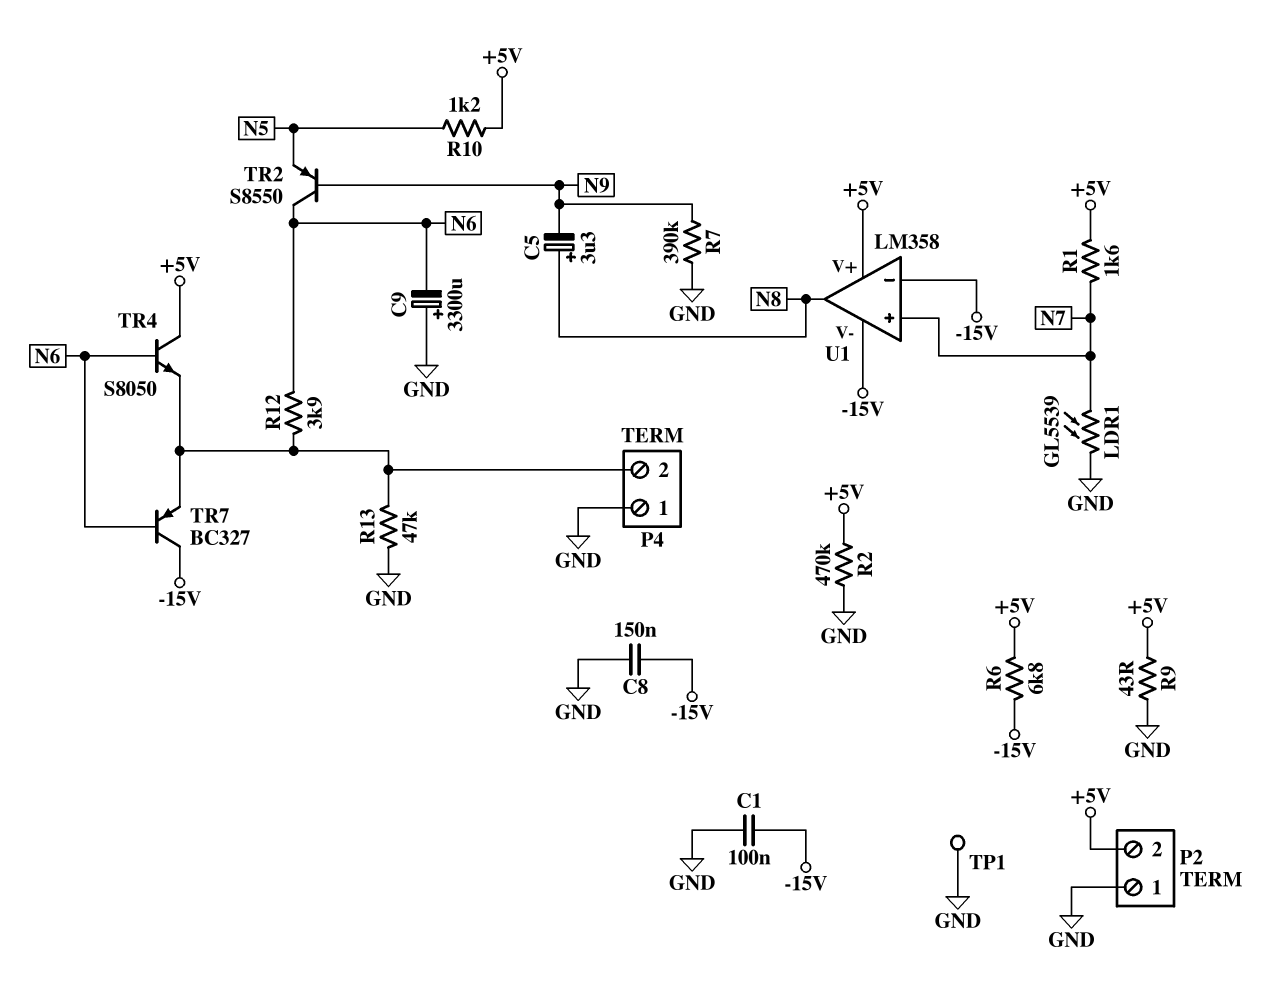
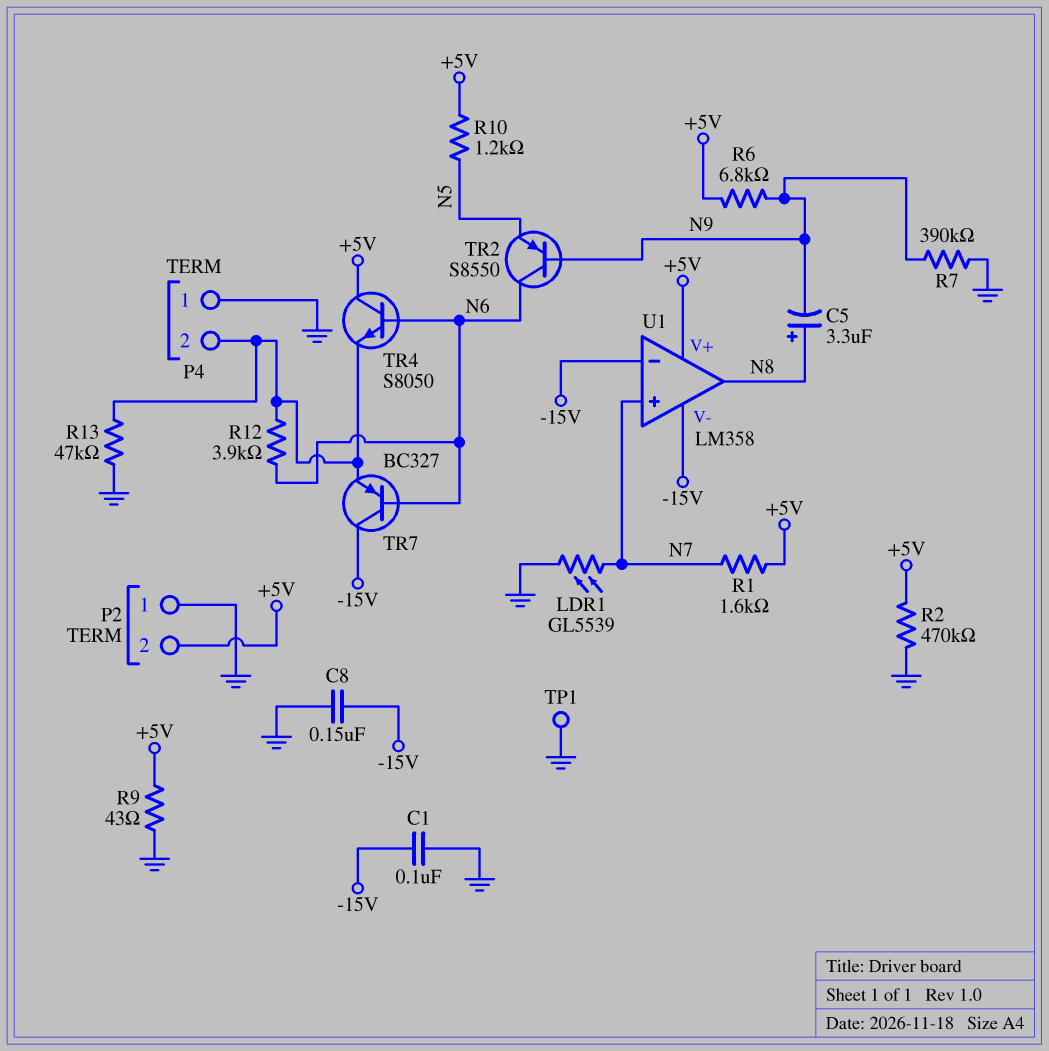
C9: 3300uF (plus GND, minus N6) -> none
R6: 6.8k (+5V, -15V) -> 6.8k (+5V, N9)

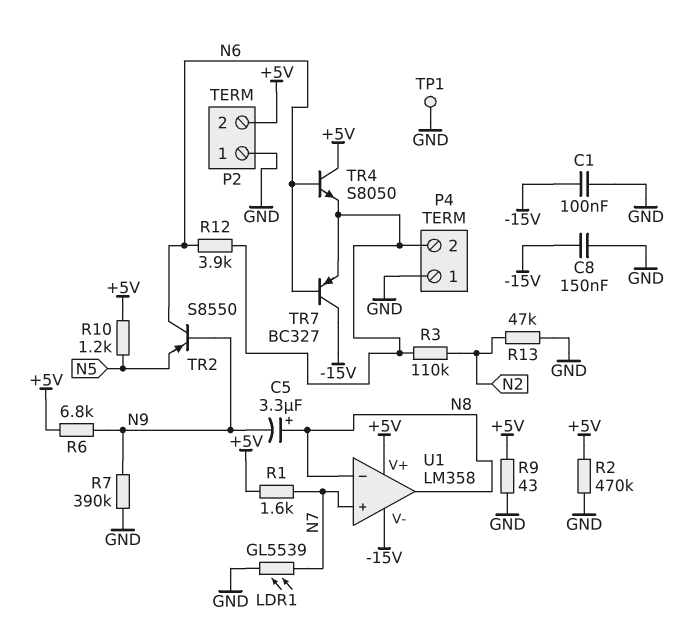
R3: none -> 110k (N2, P4/2)
R13: 47k (GND, P4/2) -> 47k (GND, N2)
U1 pin in-: -15V -> N8

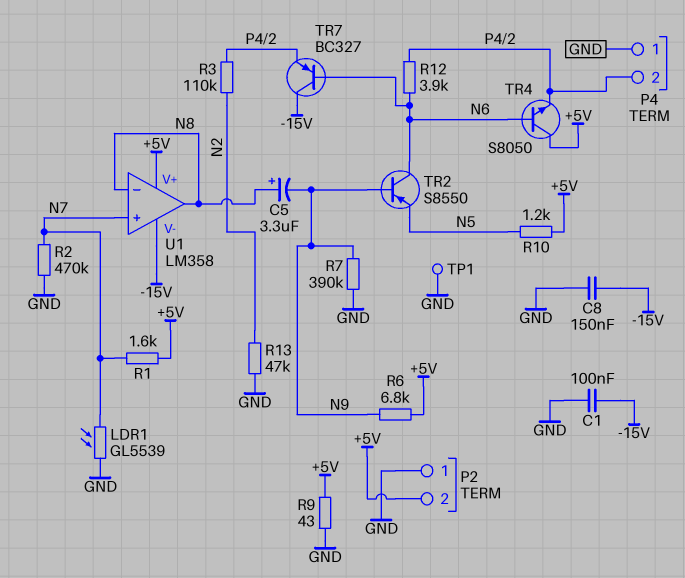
R2: 470k (+5V, GND) -> 470k (GND, N7)

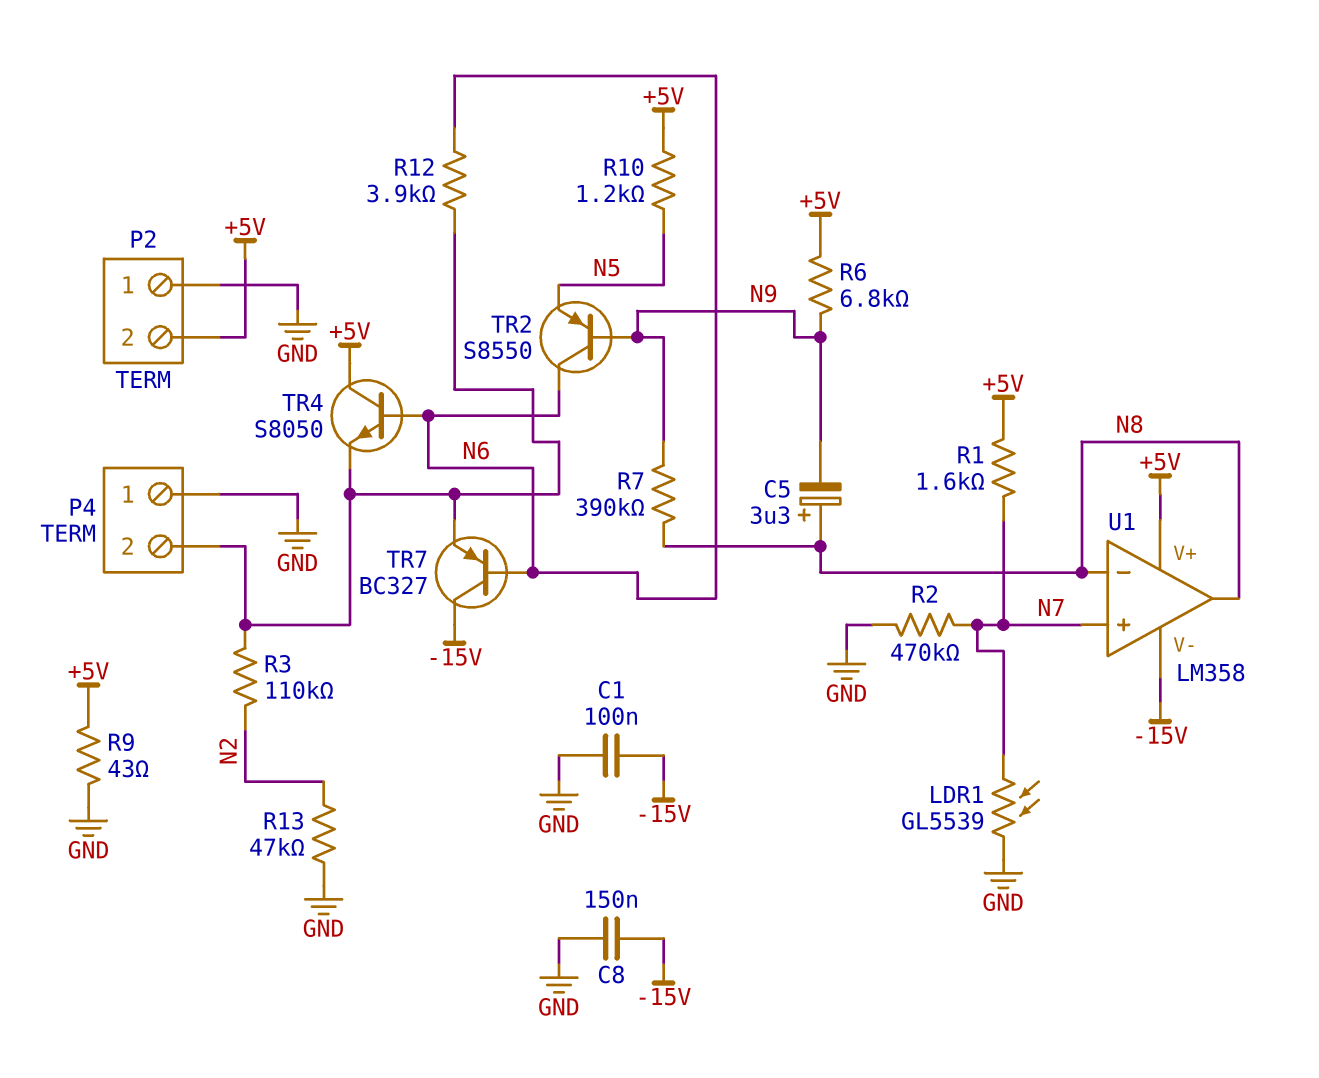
R7: 390k (GND, N9) -> 390k (N8, N9)
TP1: test point (GND) -> none

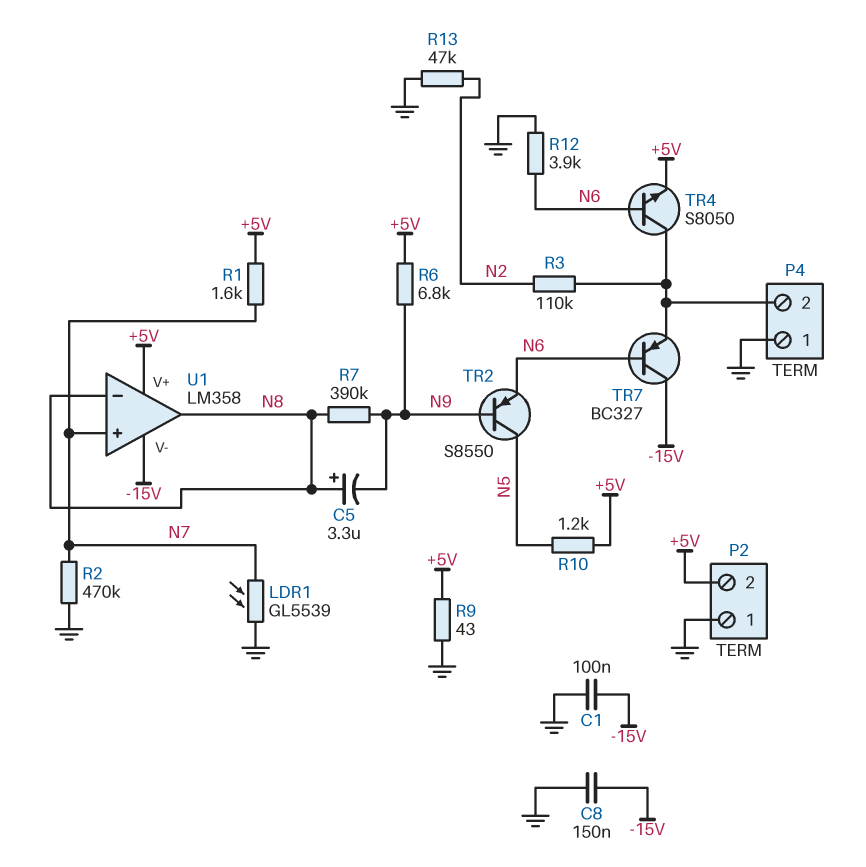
R12: 3.9k (N6, P4/2) -> 3.9k (GND, N6)
TR2: PNP S8550 (B N9, C N6, E N5) -> PNP S8550 (B N9, C N5, E N6)
TR4: NPN S8050 (B N6, C +5V, E P4/2) -> NPN S8050 (B N6, C P4/2, E +5V)

